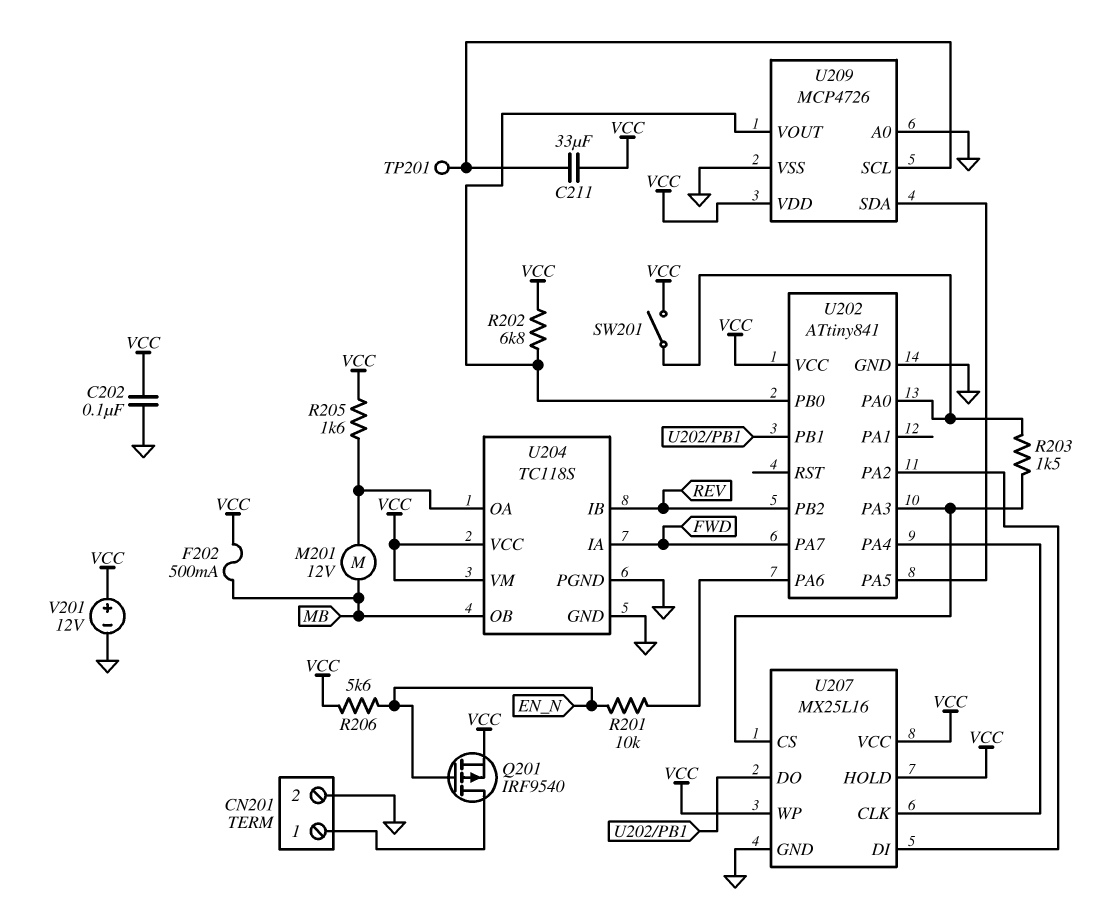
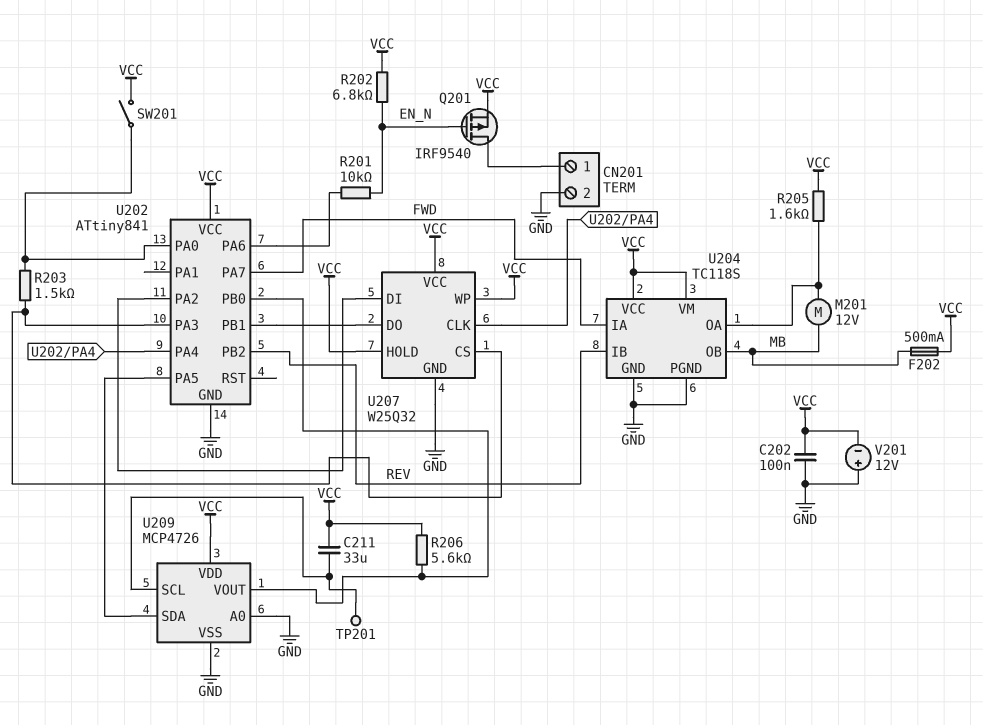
R202: 6.8k (U202/PB0, VCC) -> 6.8k (EN_N, VCC)
R206: 5.6k (EN_N, VCC) -> 5.6k (U202/PB0, VCC)
U207: MX25L16 -> W25Q32
V201: 12V (plus VCC, minus GND) -> 12V (plus GND, minus VCC)

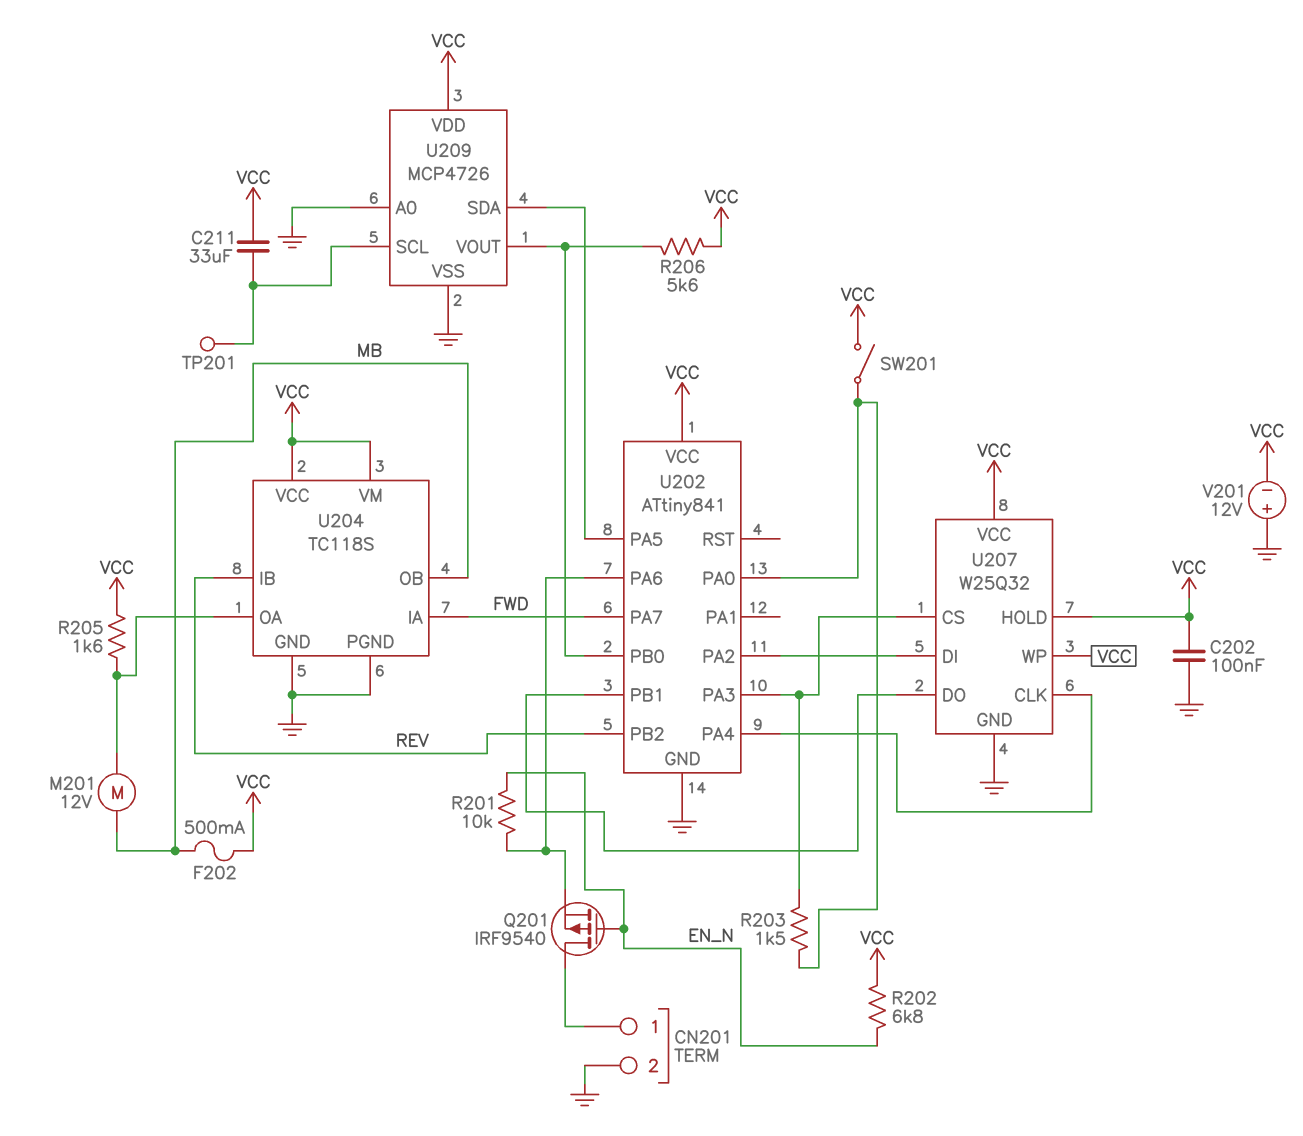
Q201: PMOS IRF9540 (G EN_N, D CN201/1, S VCC) -> PMOS IRF9540 (G EN_N, D CN201/1, S U202/PA6)

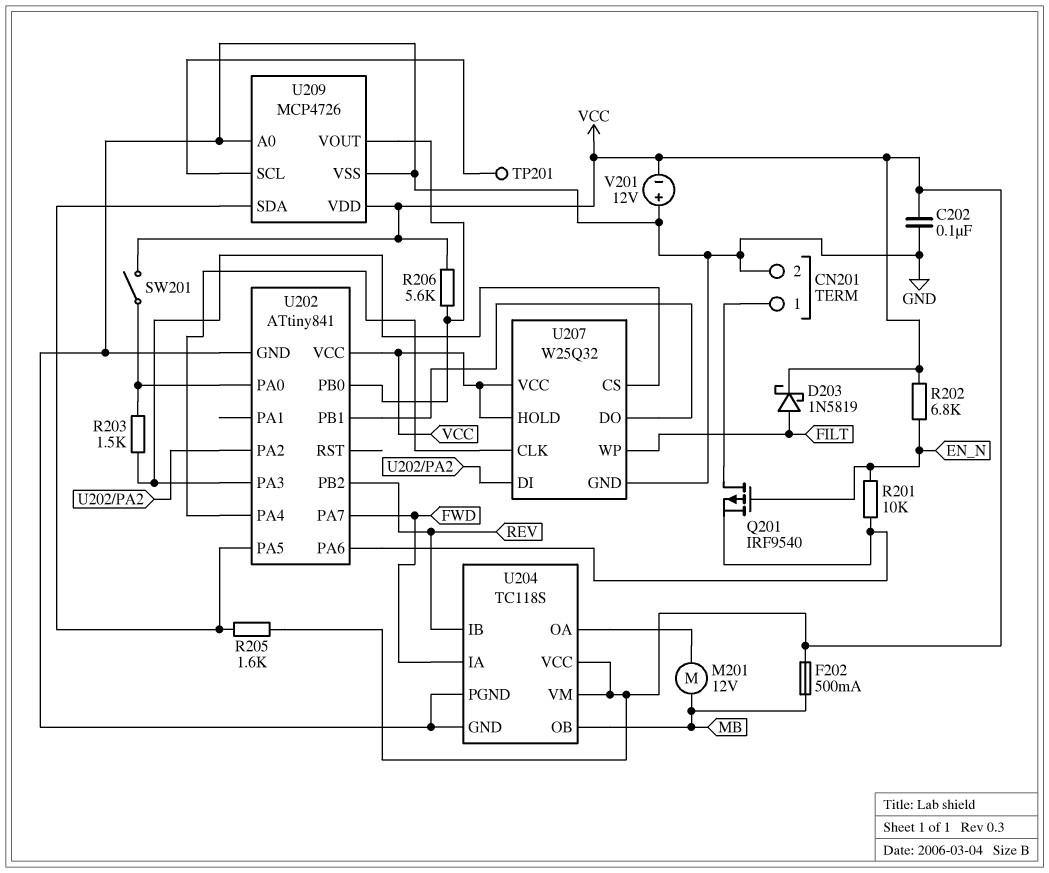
C211: 33uF (U209/SCL, VCC) -> none
D203: none -> schottky 1N5819 (A FILT, K VCC)
R205: 1.6k (U204/OA, VCC) -> 1.6k (U202/PA5, VCC)
U207 pin WP: VCC -> FILT

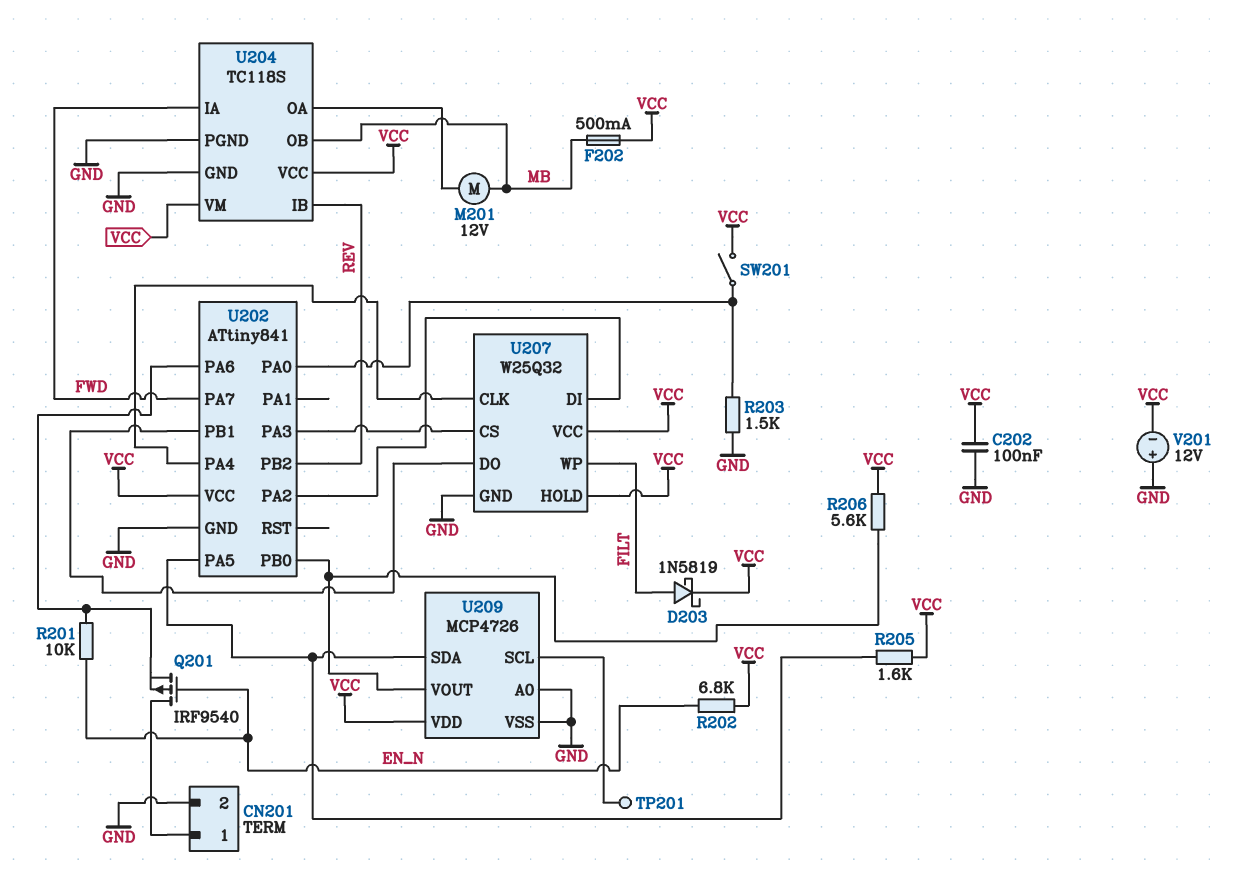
R203: 1.5k (U202/PA0, U202/PA3) -> 1.5k (GND, U202/PA0)

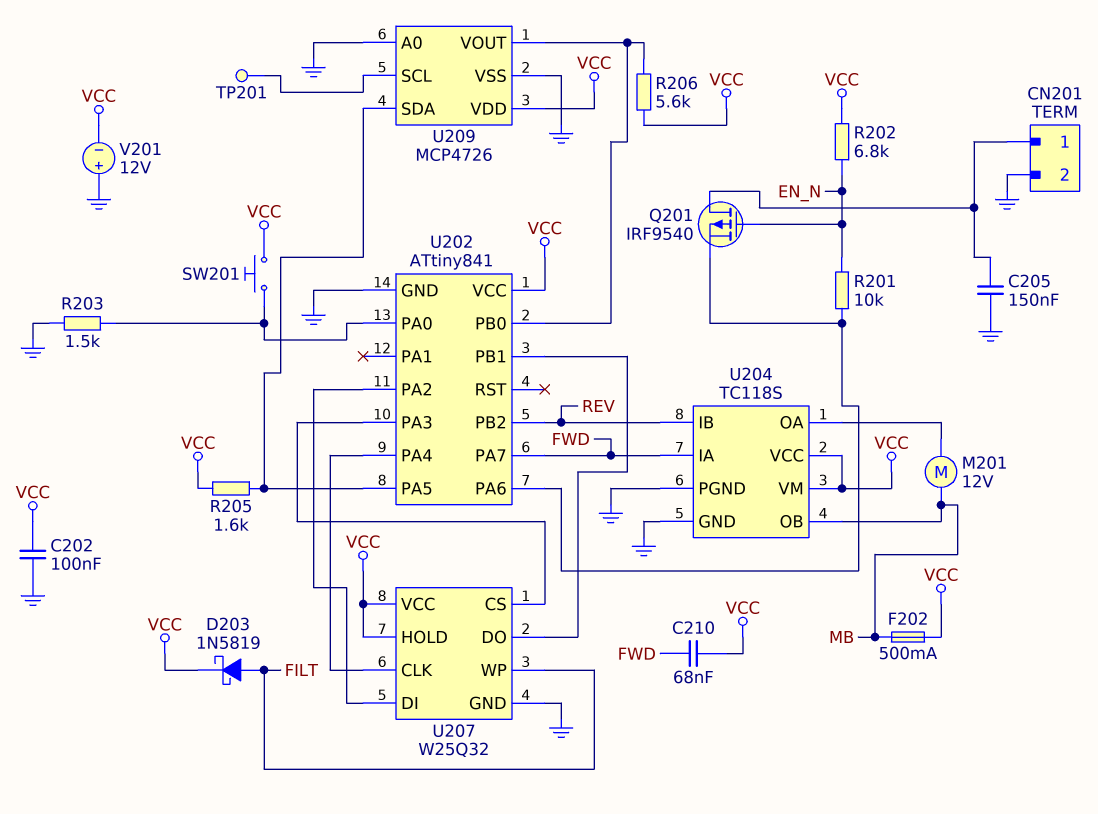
C205: none -> 150nF (CN201/1, GND)
C210: none -> 68nF (FWD, VCC)
SW201: switch (U202/PA0, VCC) -> button (U202/PA0, VCC)

